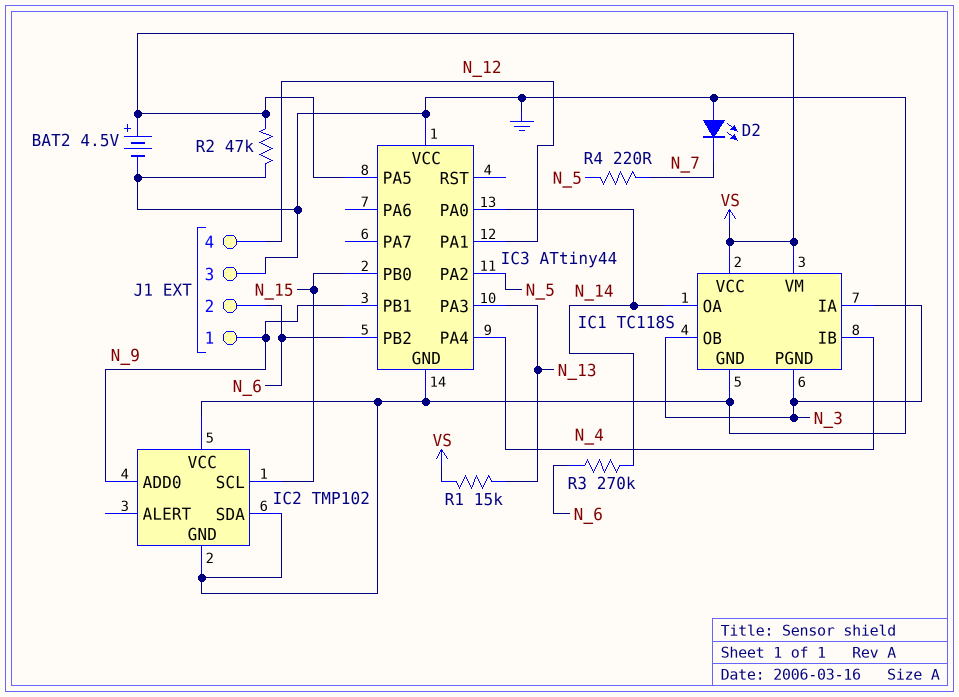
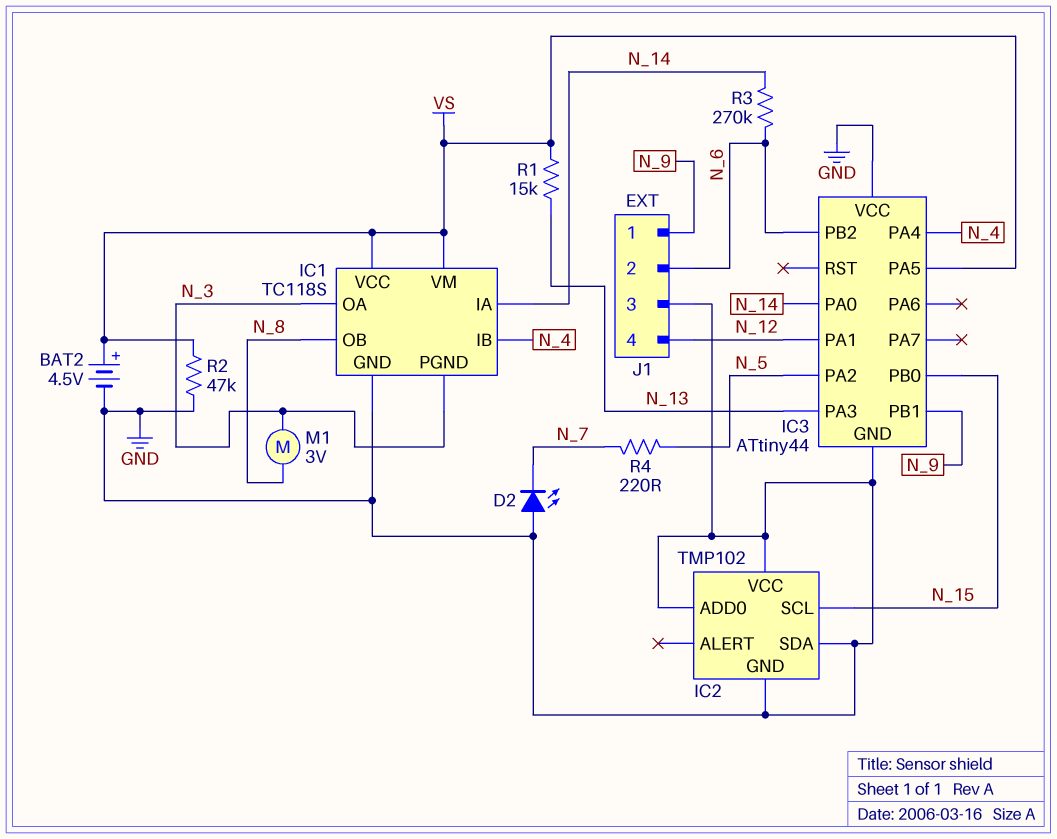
IC1 pin IA: N_3 -> N_14
IC1 pin OA: N_14 -> N_3
IC1 pin OB: N_3 -> N_8
IC2 pin ADD0: N_9 -> GND
M1: none -> motor 3V (N_3, N_8)

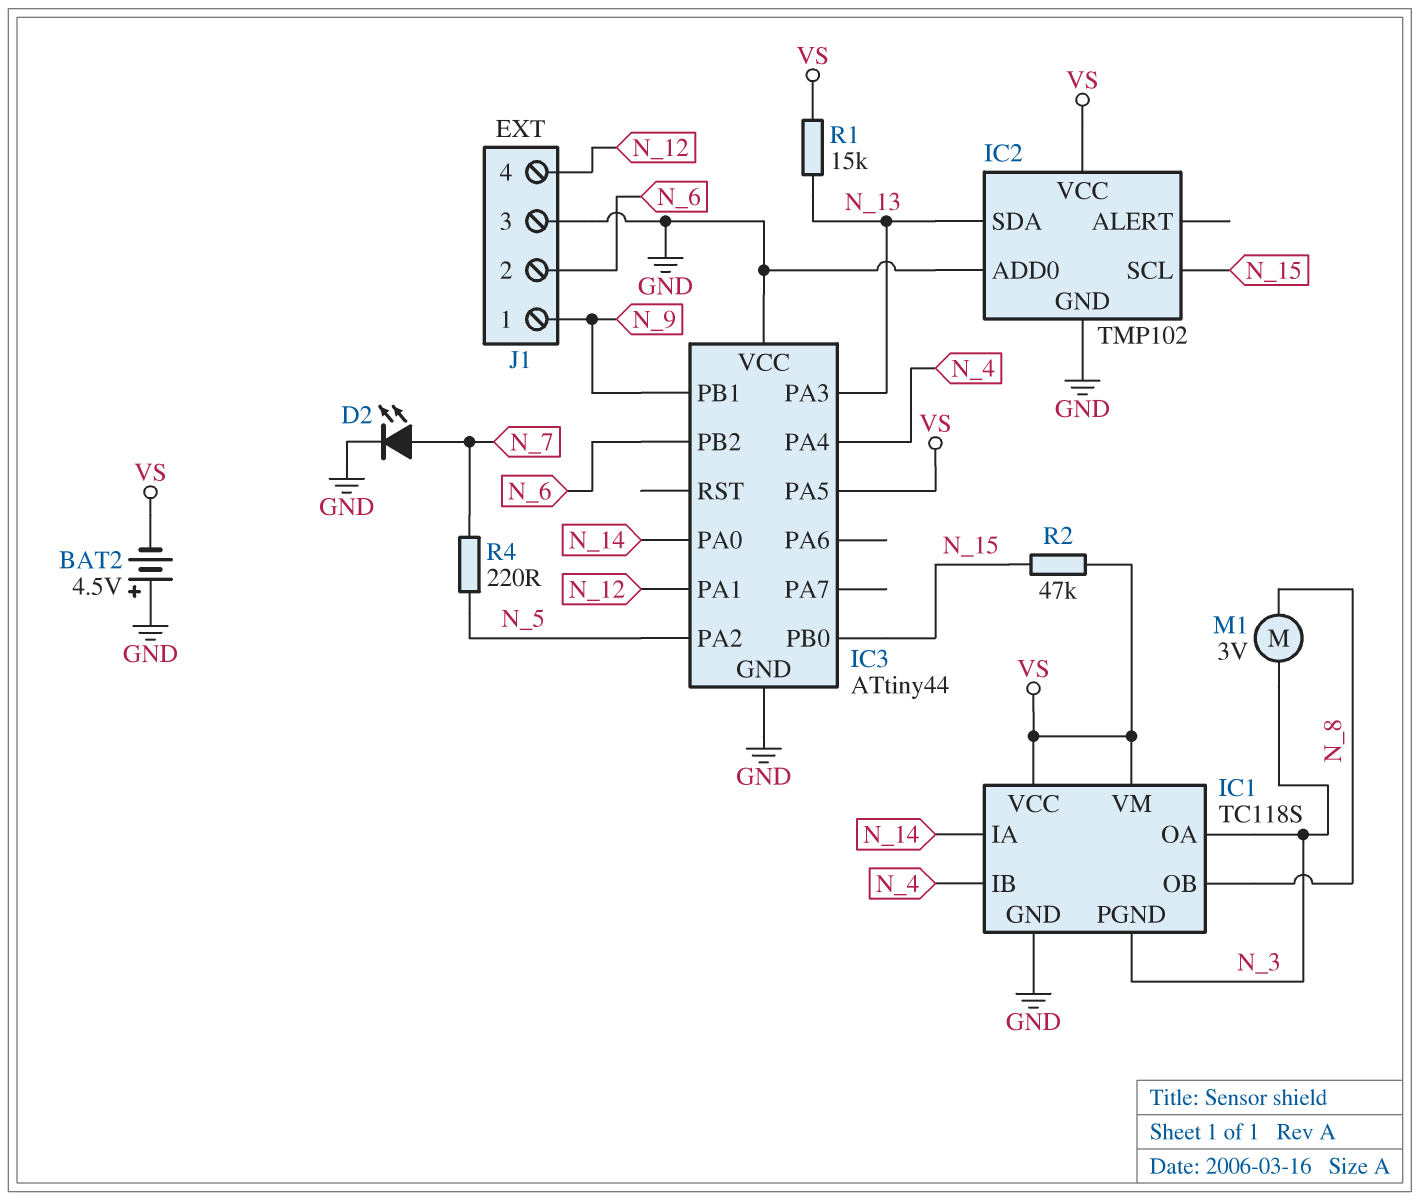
BAT2: 4.5V (plus VS, minus GND) -> 4.5V (plus GND, minus VS)
D2: LED (A GND, K N_7) -> LED (A N_7, K GND)
IC2 pin SDA: GND -> N_13
IC2 pin VCC: GND -> VS
R2: 47k (GND, VS) -> 47k (N_15, VS)
R3: 270k (N_6, N_14) -> none

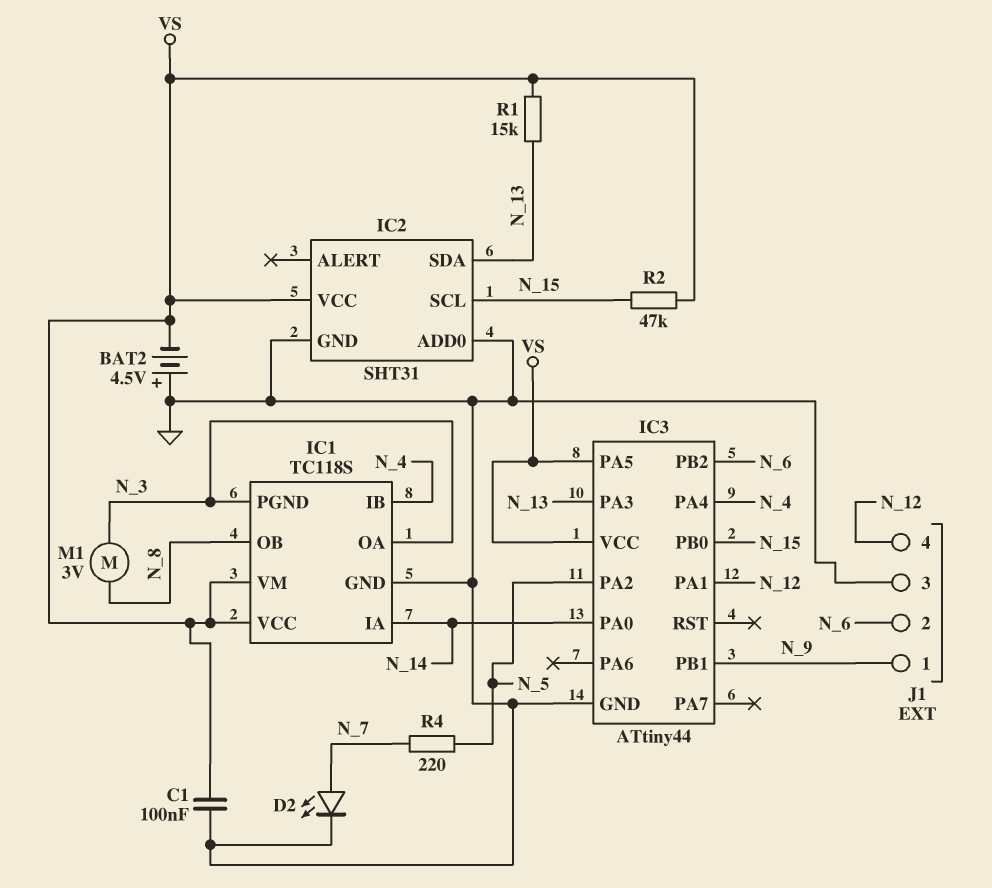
C1: none -> 100nF (GND, VS)
IC2: TMP102 -> SHT31
IC3 pin VCC: GND -> VS

